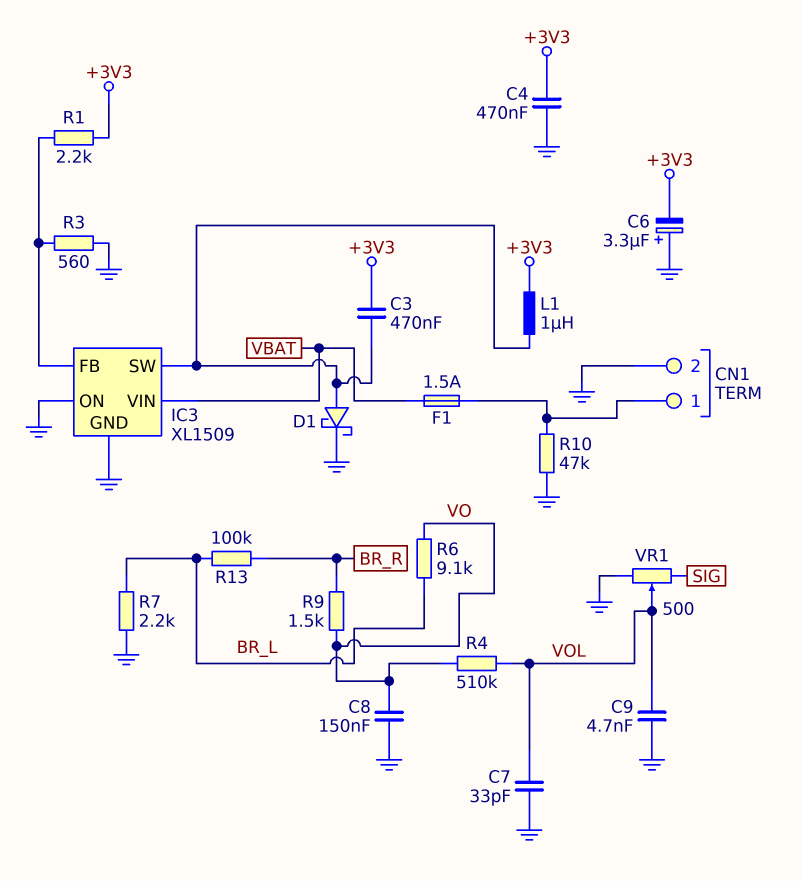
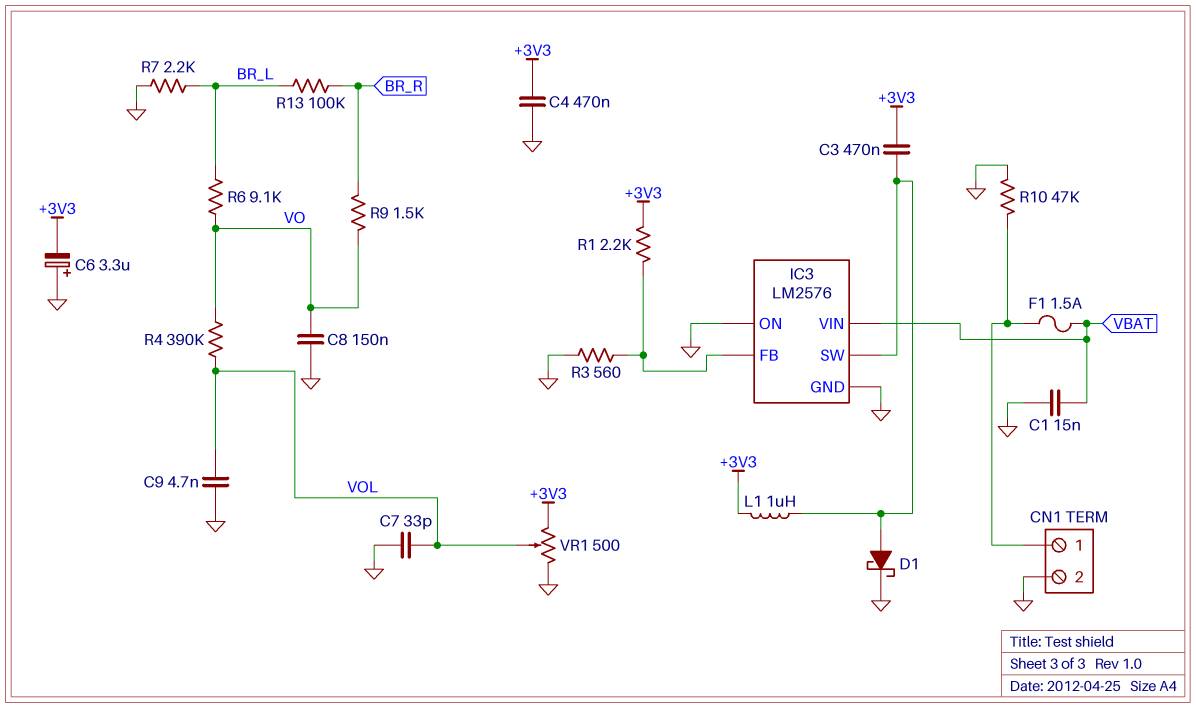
C1: none -> 15nF (GND, VBAT)
IC3: XL1509 -> LM2576
R4: 510k (VO, VOL) -> 390k (VO, VOL)
VR1: 500 (GND, SIG, wiper VOL) -> 500 (+3V3, GND, wiper VOL)

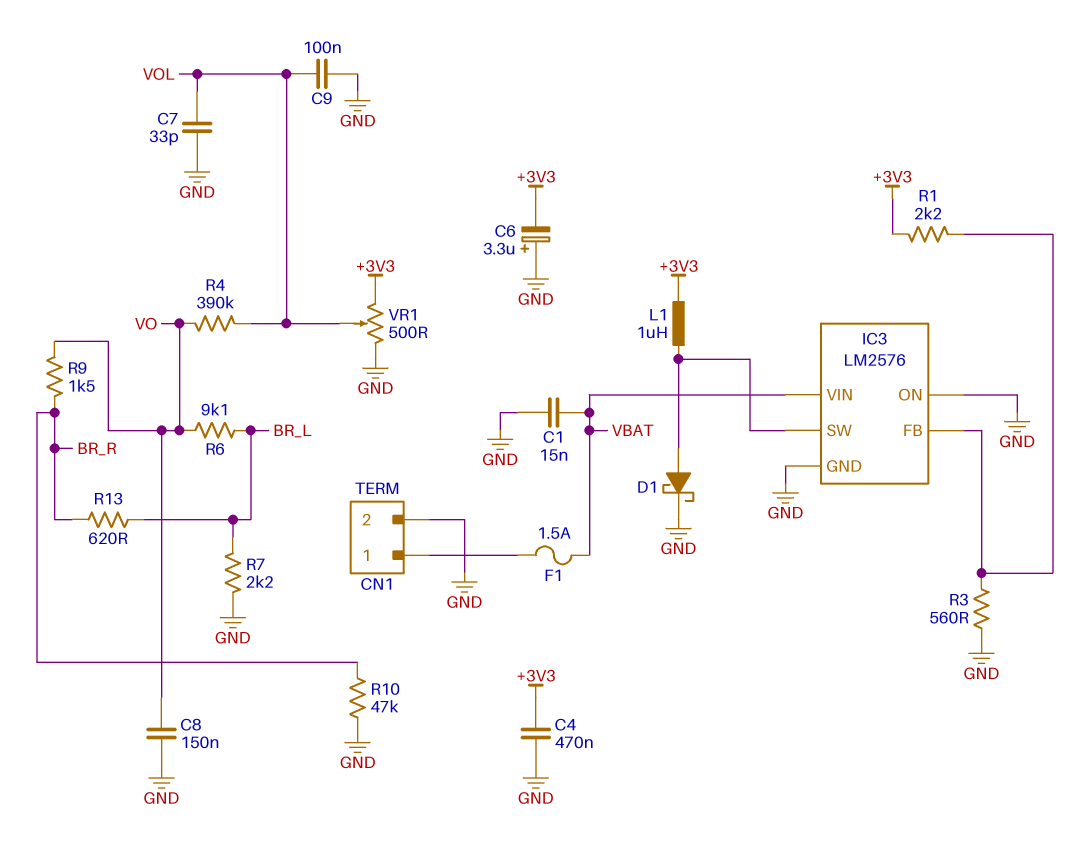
C3: 470nF (+3V3, IC3/SW) -> none
C9: 4.7nF (GND, VOL) -> 100nF (GND, VOL)
R10: 47k (CN1/1, GND) -> 47k (BR_R, GND)
R13: 100k (BR_L, BR_R) -> 620 (BR_L, BR_R)

